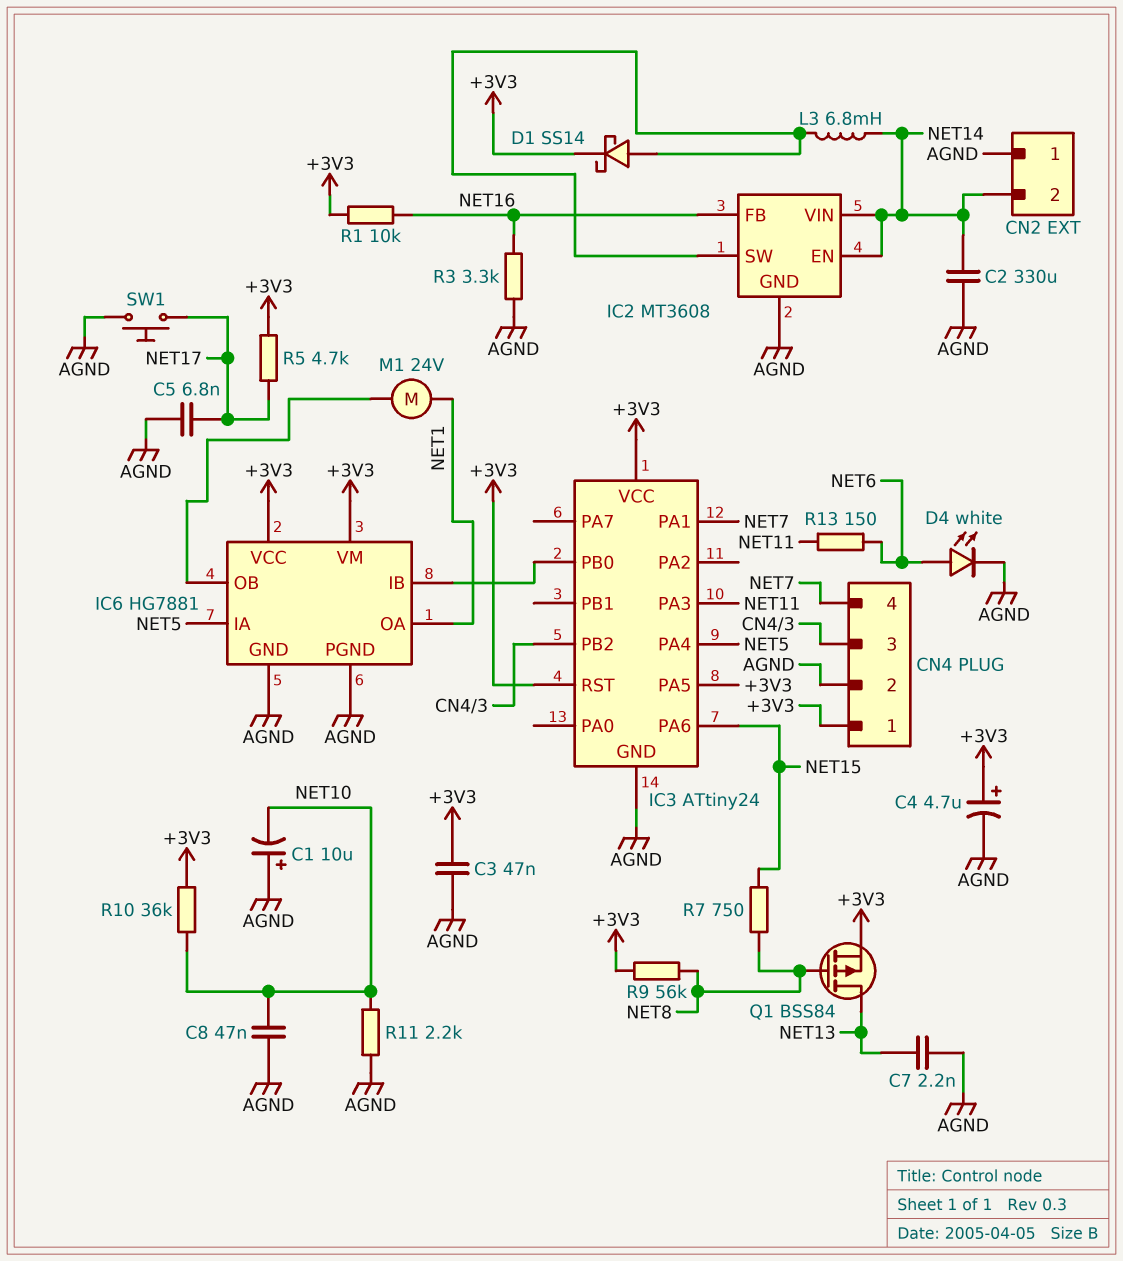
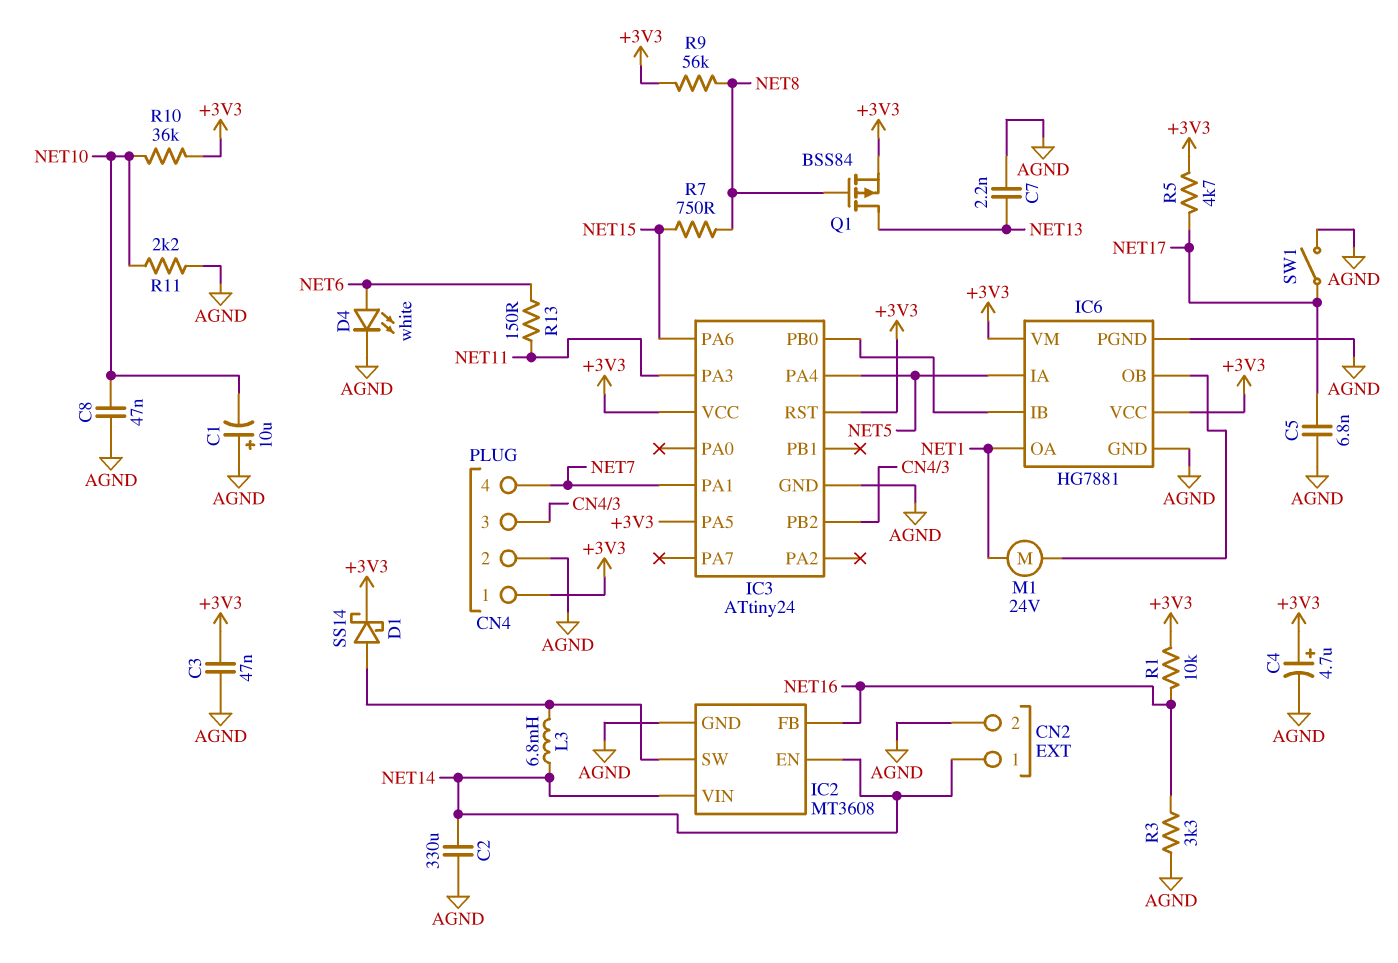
CN2 pin 1: AGND -> NET14
CN2 pin 2: NET14 -> AGND
SW1: button (AGND, NET17) -> switch (AGND, NET17)

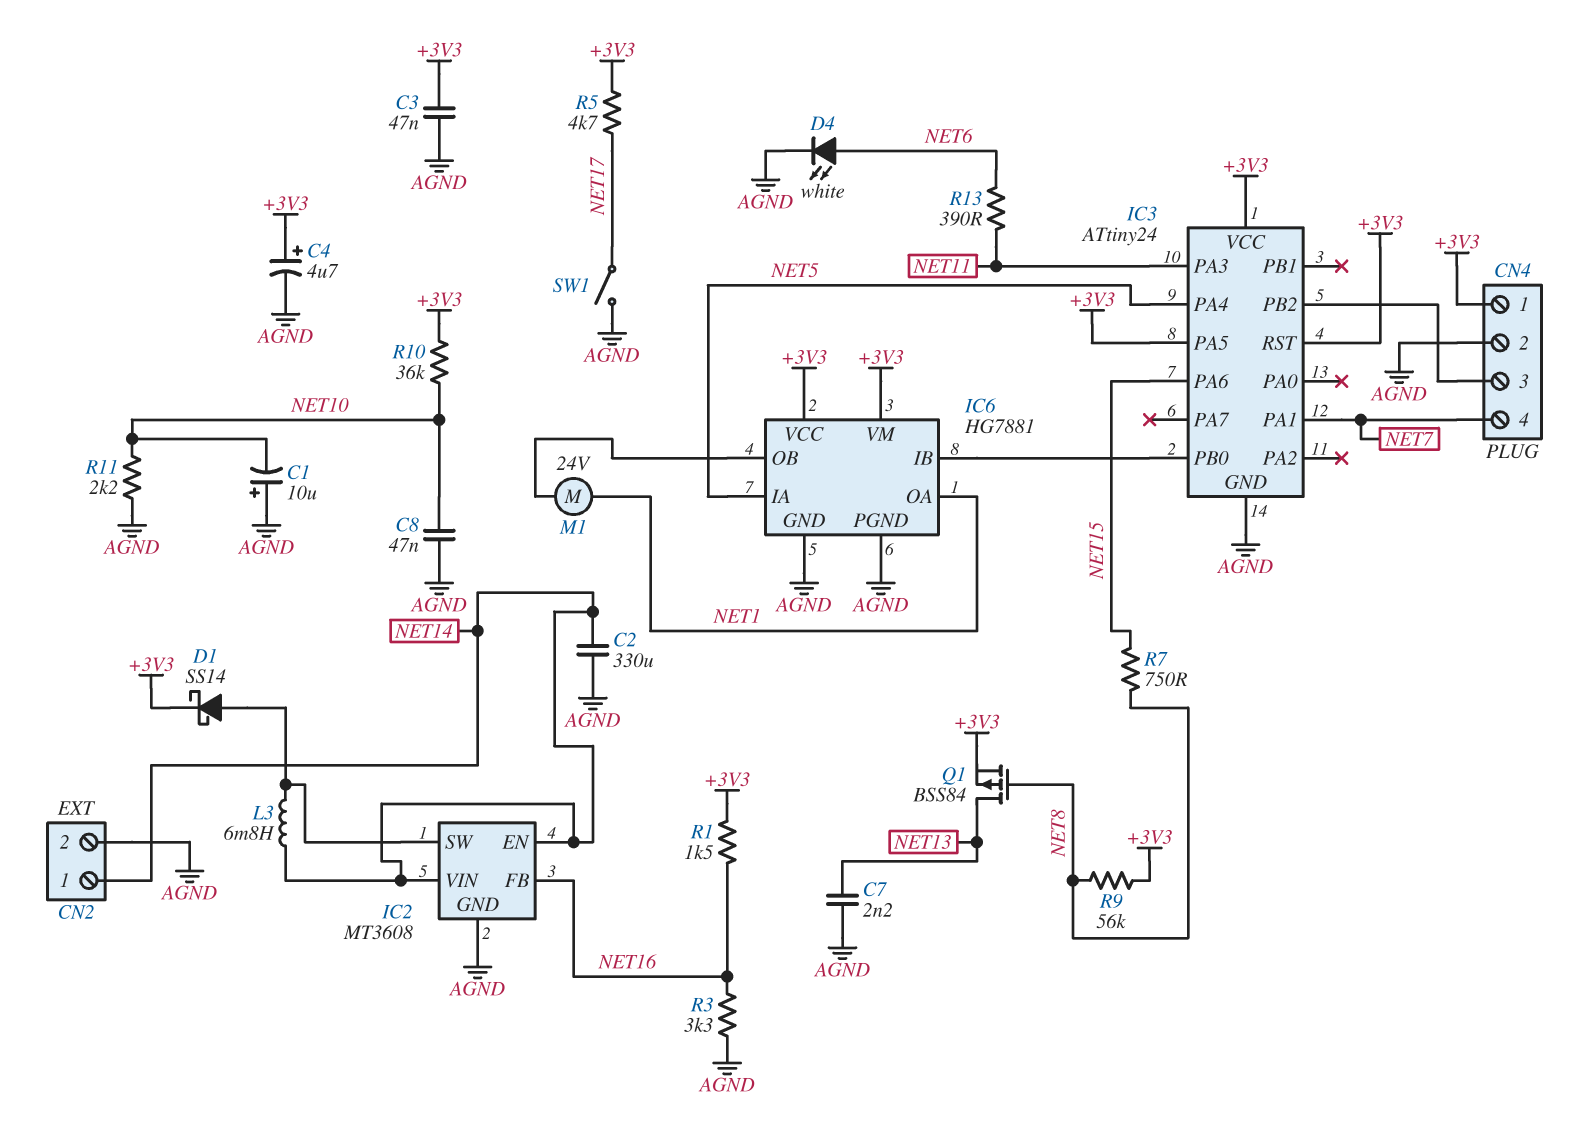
C5: 6.8nF (AGND, NET17) -> none
R1: 10k (+3V3, NET16) -> 1.5k (+3V3, NET16)
R13: 150 (NET6, NET11) -> 390 (NET6, NET11)

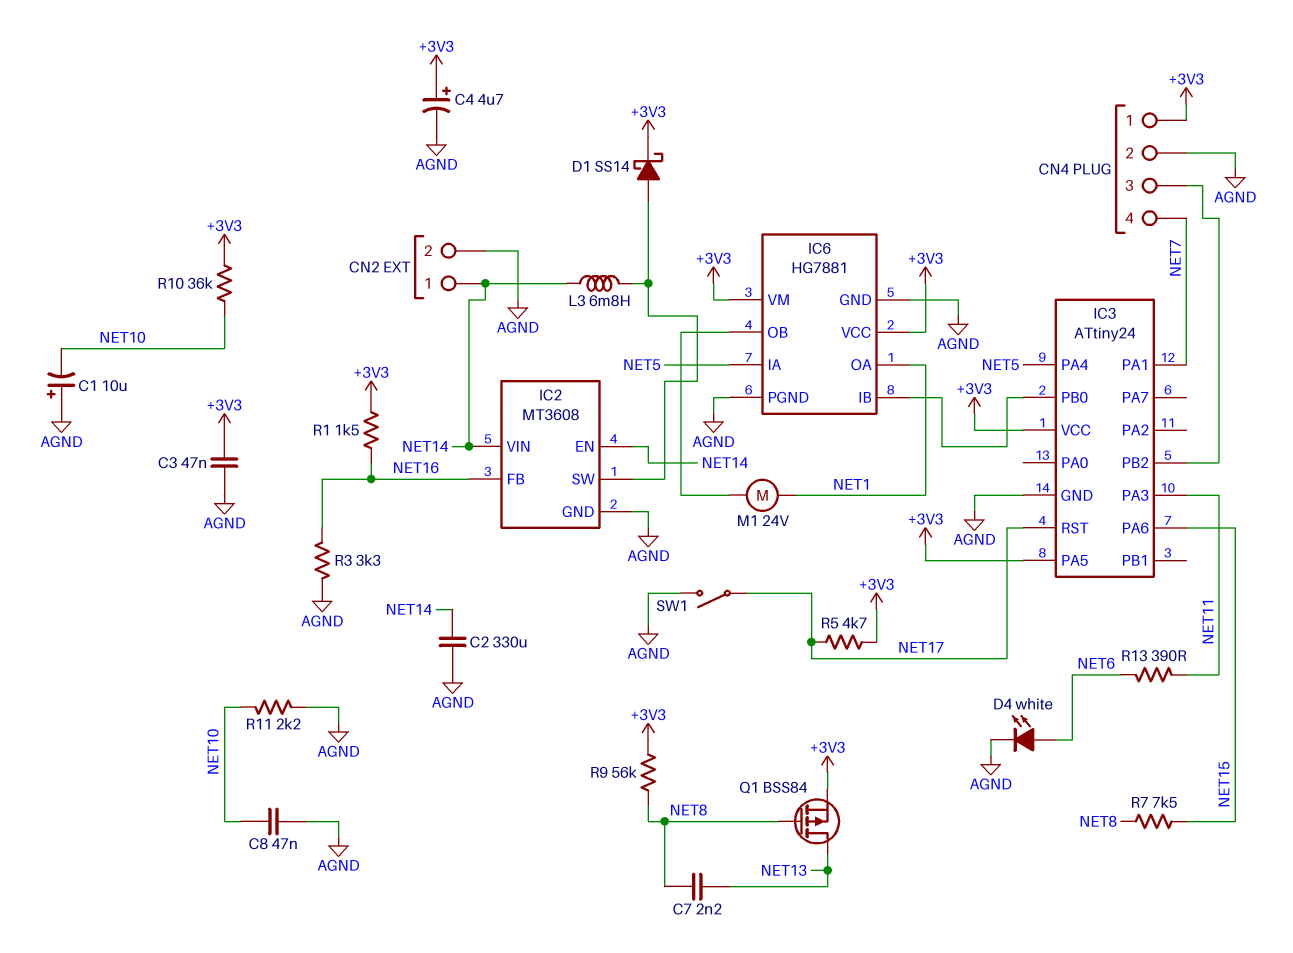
C7: 2.2nF (AGND, NET13) -> 2.2nF (NET8, NET13)
IC3 pin RST: +3V3 -> NET17
R7: 750 (NET8, NET15) -> 7.5k (NET8, NET15)

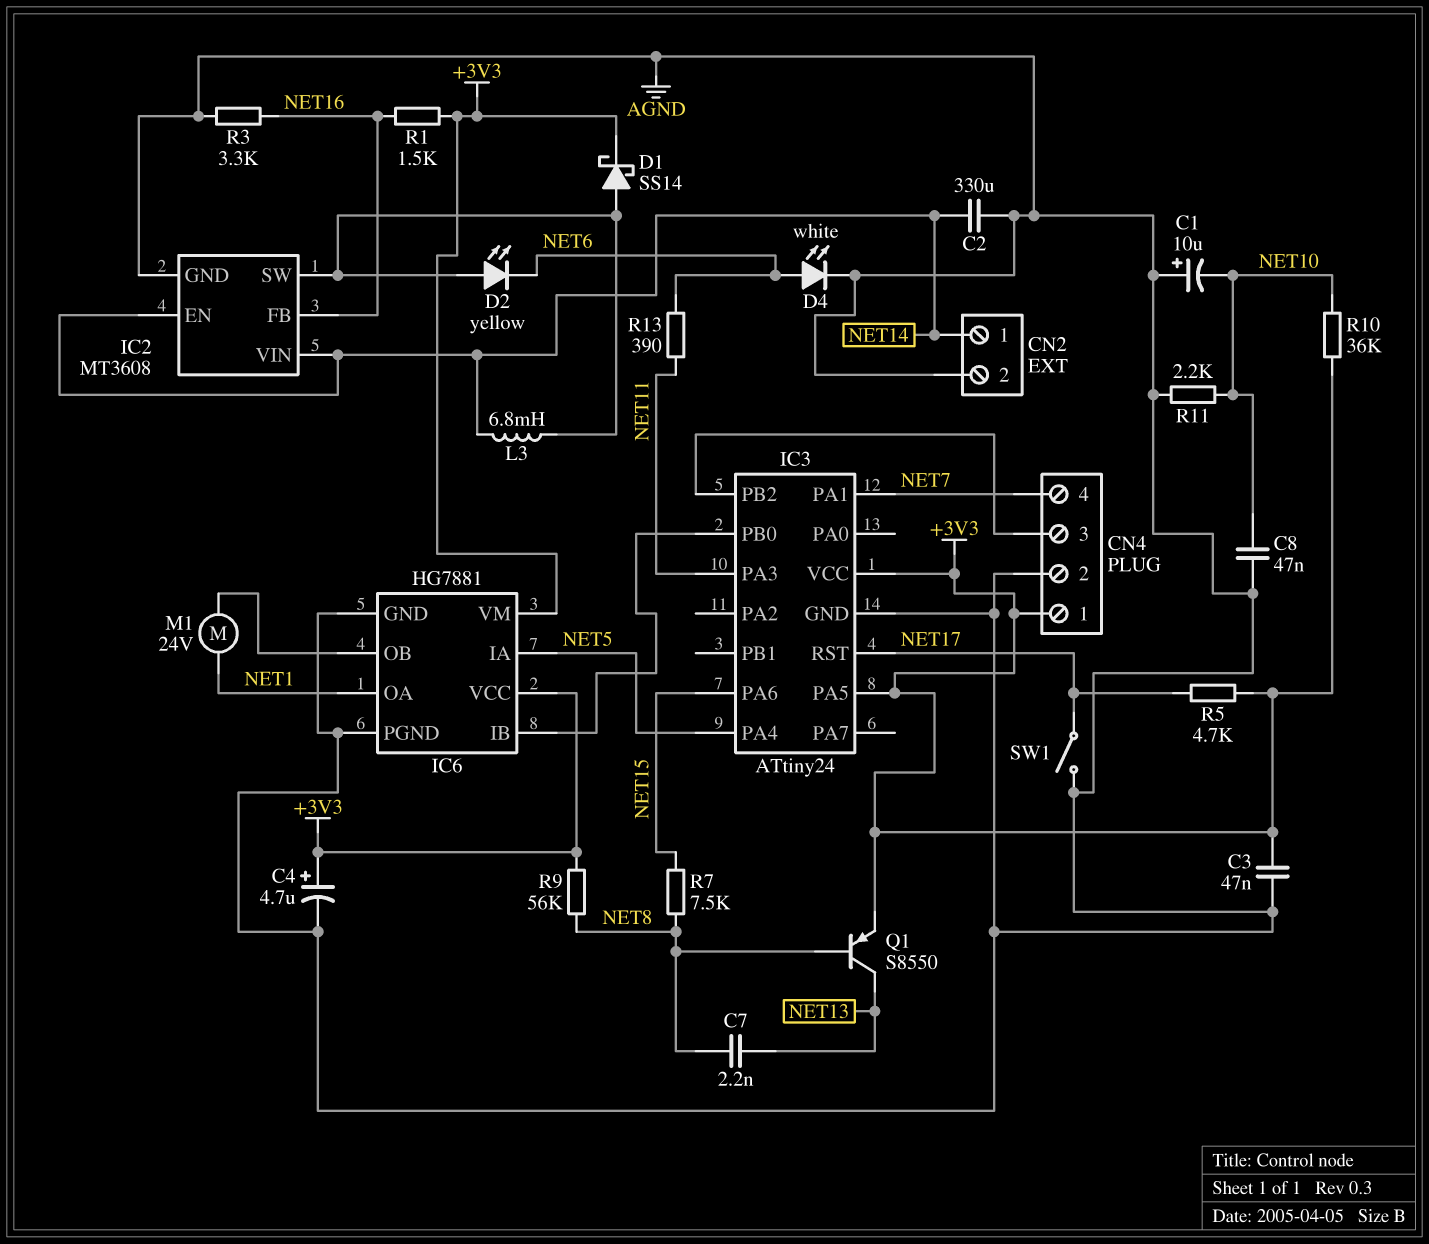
D2: none -> LED yellow (A IC2/SW, K NET6)
Q1: PMOS BSS84 (G NET8, D NET13, S +3V3) -> PNP S8550 (B NET8, C NET13, E +3V3)

